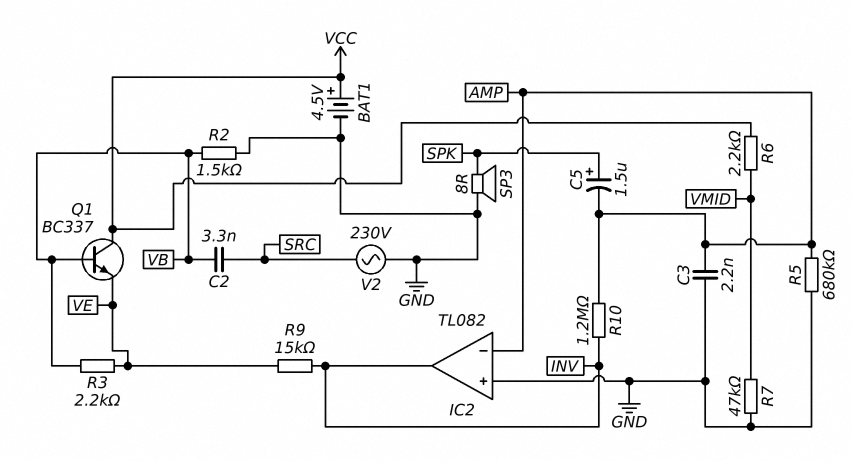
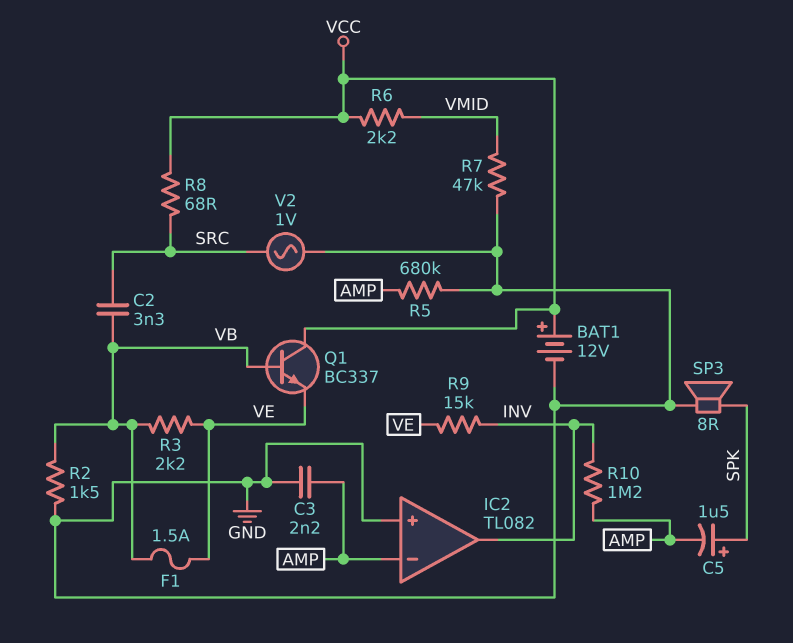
BAT1: 4.5V (plus VCC, minus GND) -> 12V (plus VCC, minus GND)
F1: none -> 1.5A (VB, VE)
R8: none -> 68 (SRC, VCC)
V2: AC 230V (GND, SRC) -> AC 1V (GND, SRC)

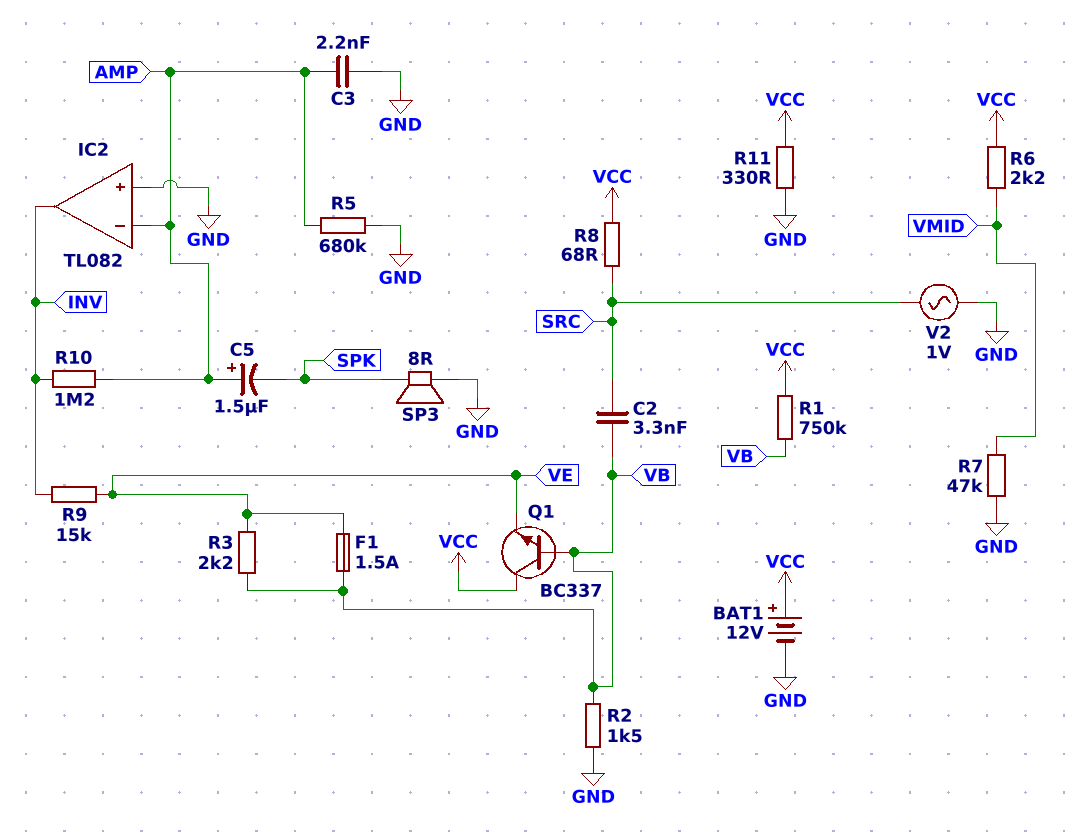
C5: 1.5uF (plus SPK, minus AMP) -> 1.5uF (plus AMP, minus SPK)
R1: none -> 750k (VB, VCC)
R11: none -> 330 (GND, VCC)

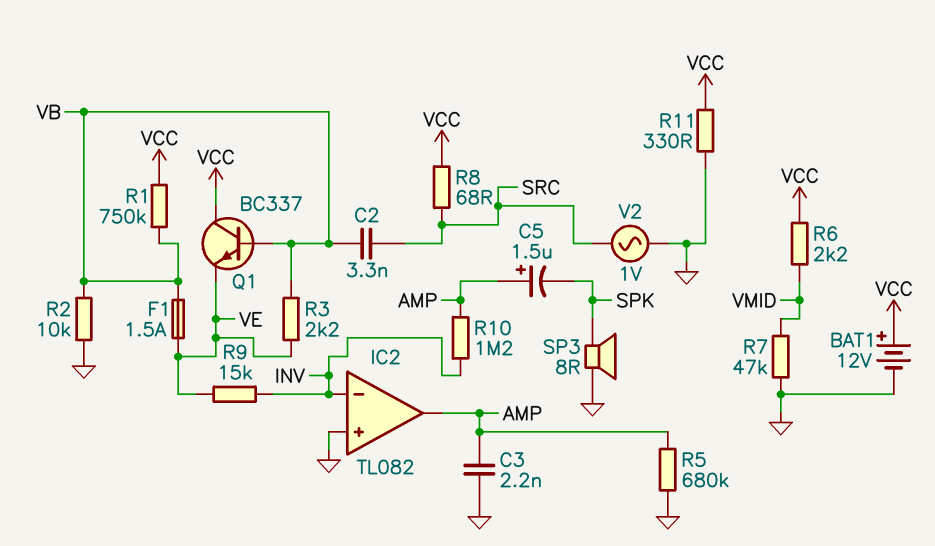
IC2 pin in-: AMP -> INV
IC2 pin out: INV -> AMP
R2: 1.5k (GND, VB) -> 10k (GND, VB)

